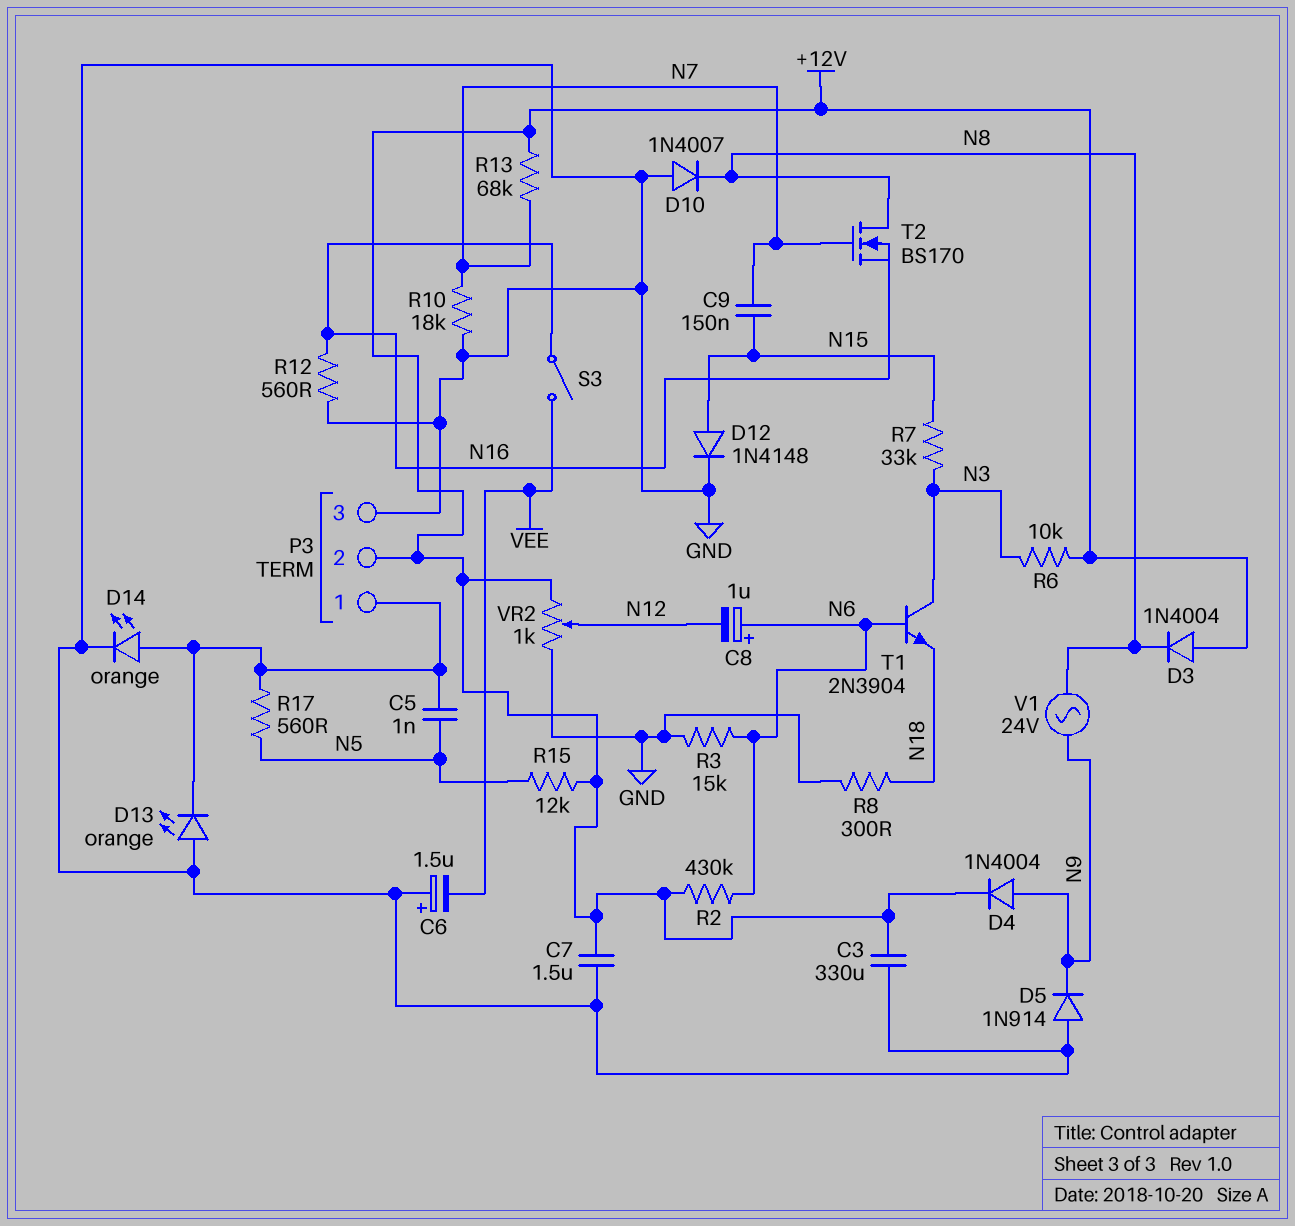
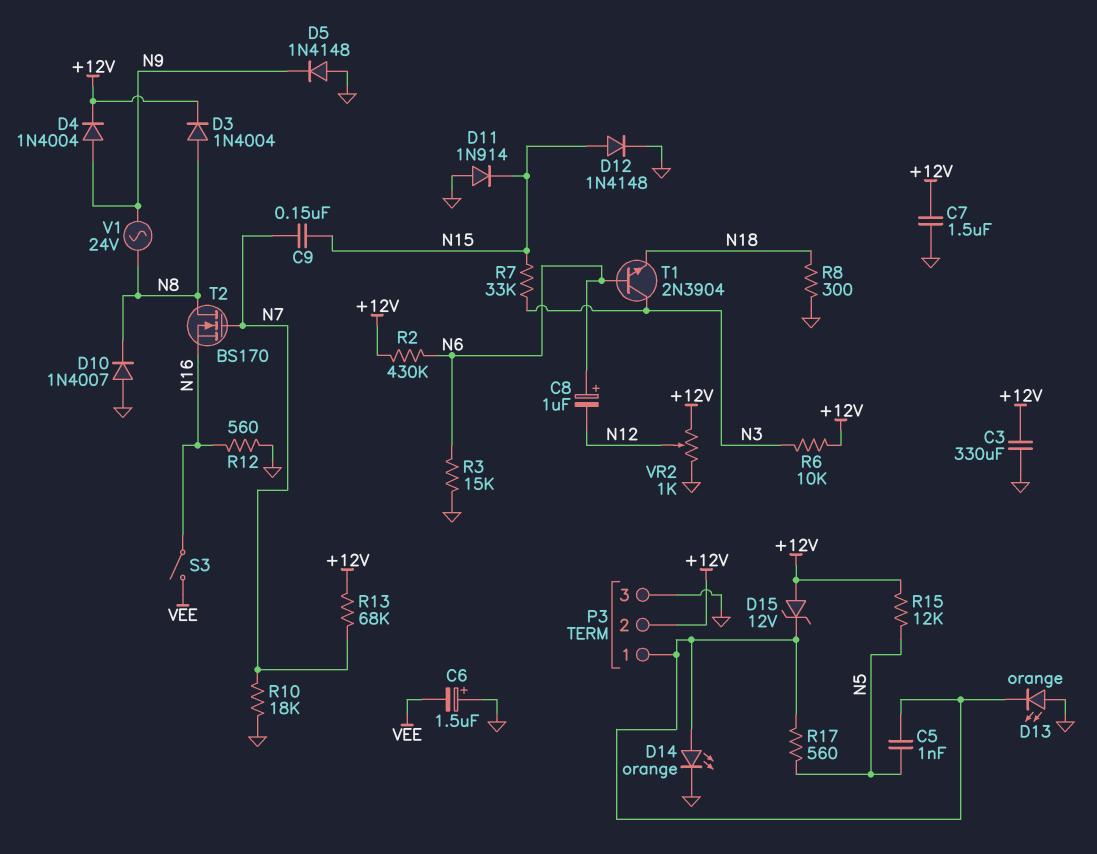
D3: diode 1N4004 (A +12V, K N8) -> diode 1N4004 (A N8, K +12V)
D5: diode 1N914 (A GND, K N9) -> diode 1N4148 (A GND, K N9)
D11: none -> diode 1N914 (A GND, K N15)
D15: none -> zener 12V (A +12V, K P3/1)

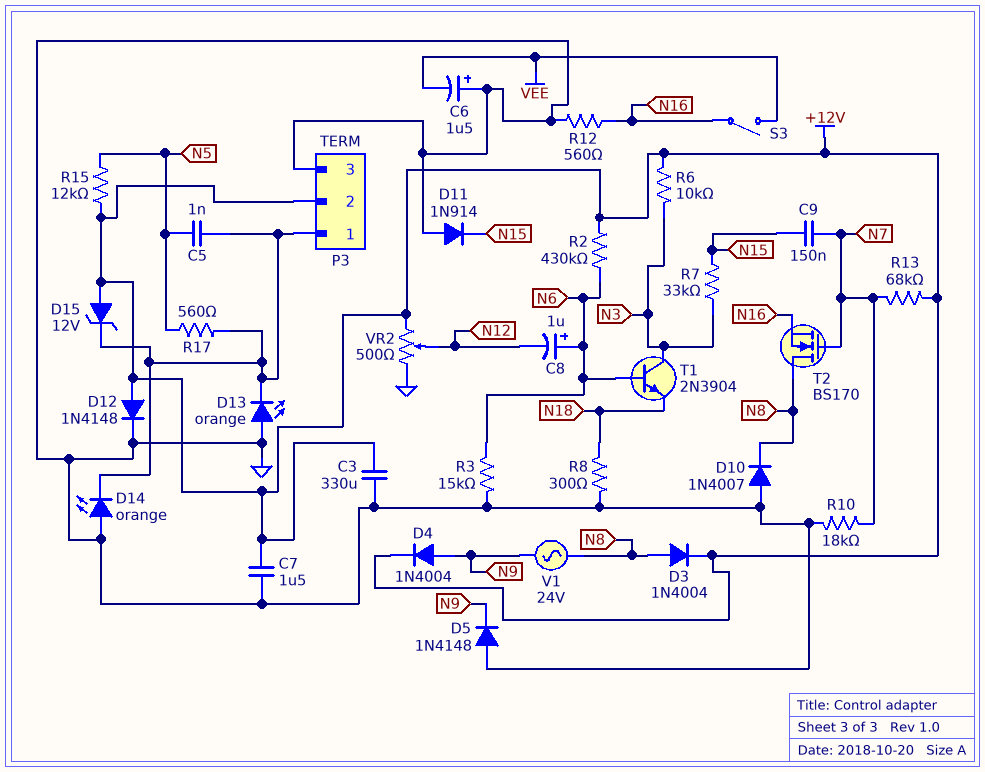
D12: diode 1N4148 (A N15, K GND) -> diode 1N4148 (A +12V, K GND)
D14: LED orange (A P3/1, K GND) -> LED orange (A GND, K P3/1)
VR2: 1k (+12V, GND, wiper N12) -> 500 (+12V, GND, wiper N12)

